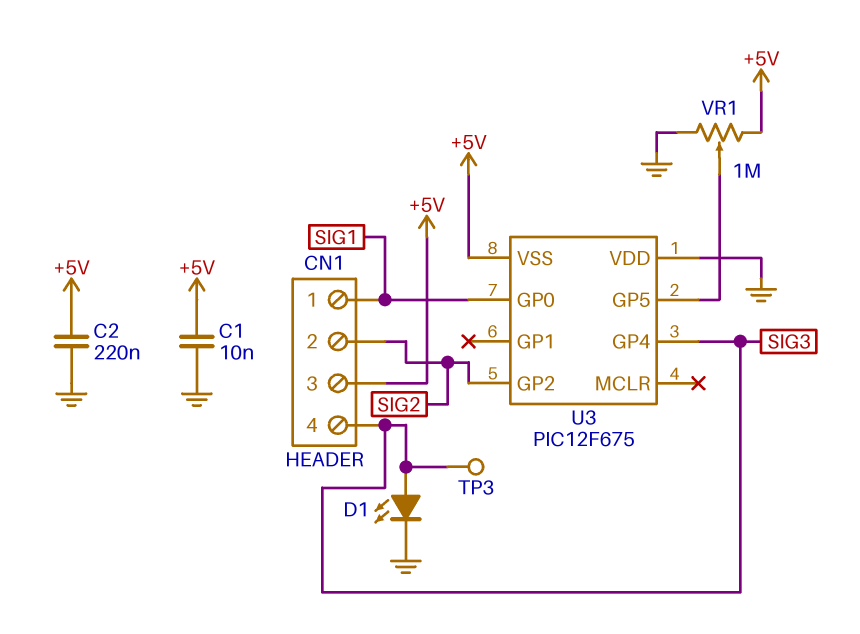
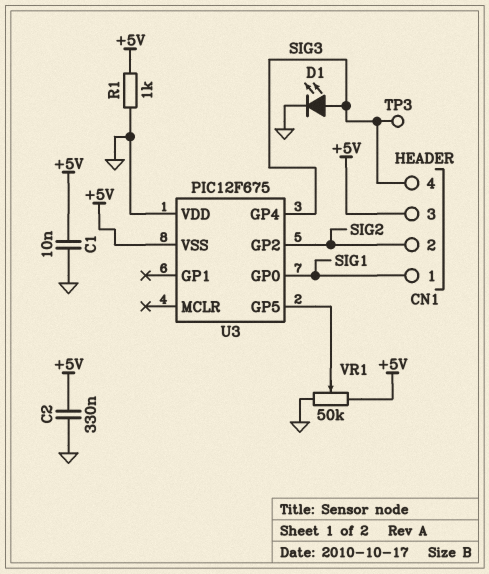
C2: 220nF (+5V, GND) -> 330nF (+5V, GND)
R1: none -> 1k (+5V, GND)
VR1: 1M (+5V, GND, wiper U3/GP5) -> 50k (+5V, GND, wiper U3/GP5)

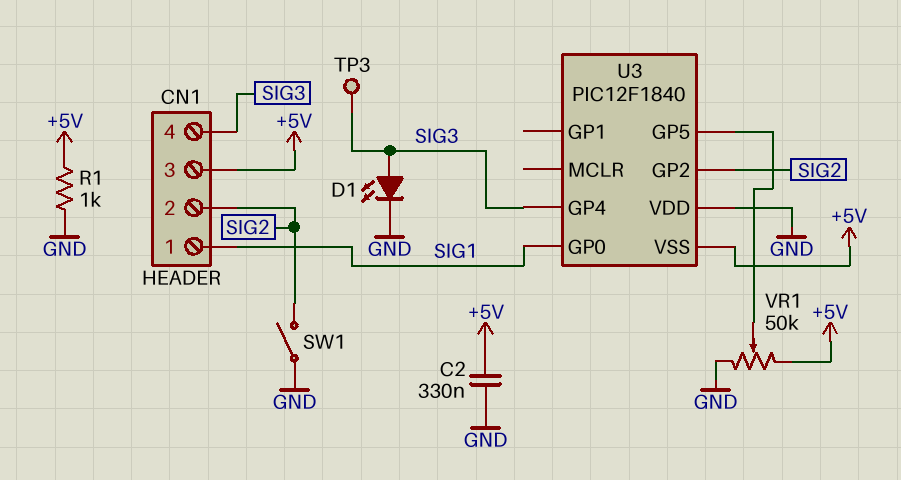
C1: 10nF (+5V, GND) -> none
SW1: none -> switch (GND, SIG2)
U3: PIC12F675 -> PIC12F1840

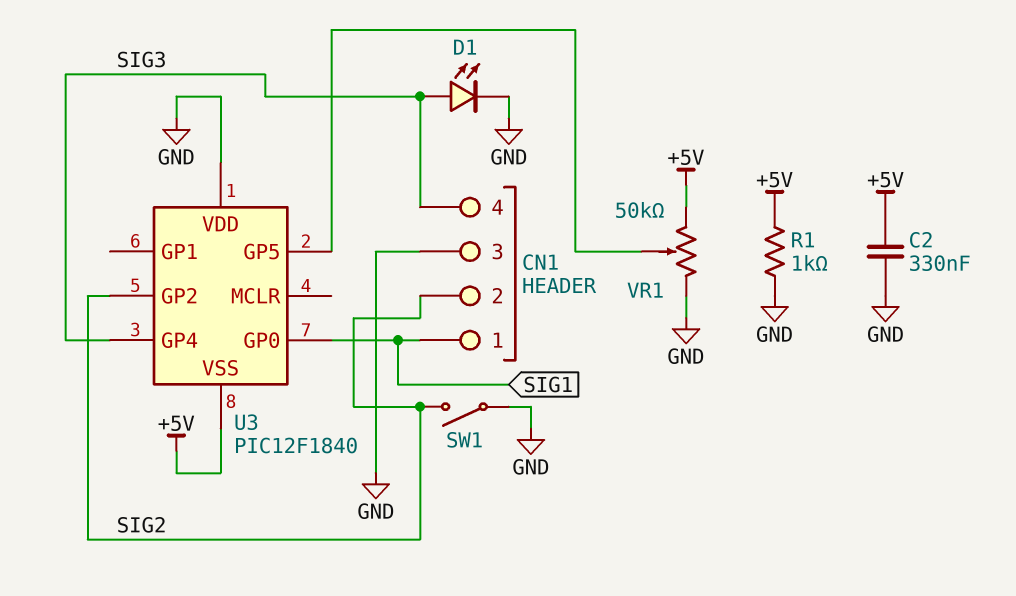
CN1 pin 3: +5V -> GND
TP3: test point (SIG3) -> none

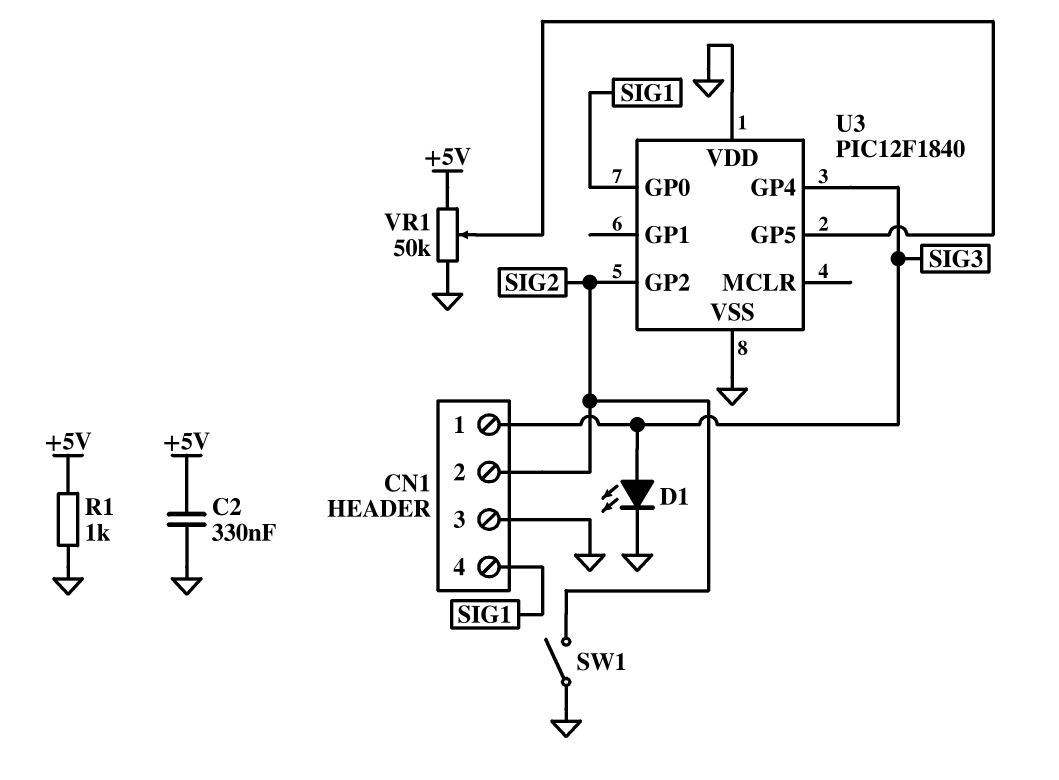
CN1 pin 1: SIG1 -> SIG3
CN1 pin 4: SIG3 -> SIG1
U3 pin VSS: +5V -> GND

